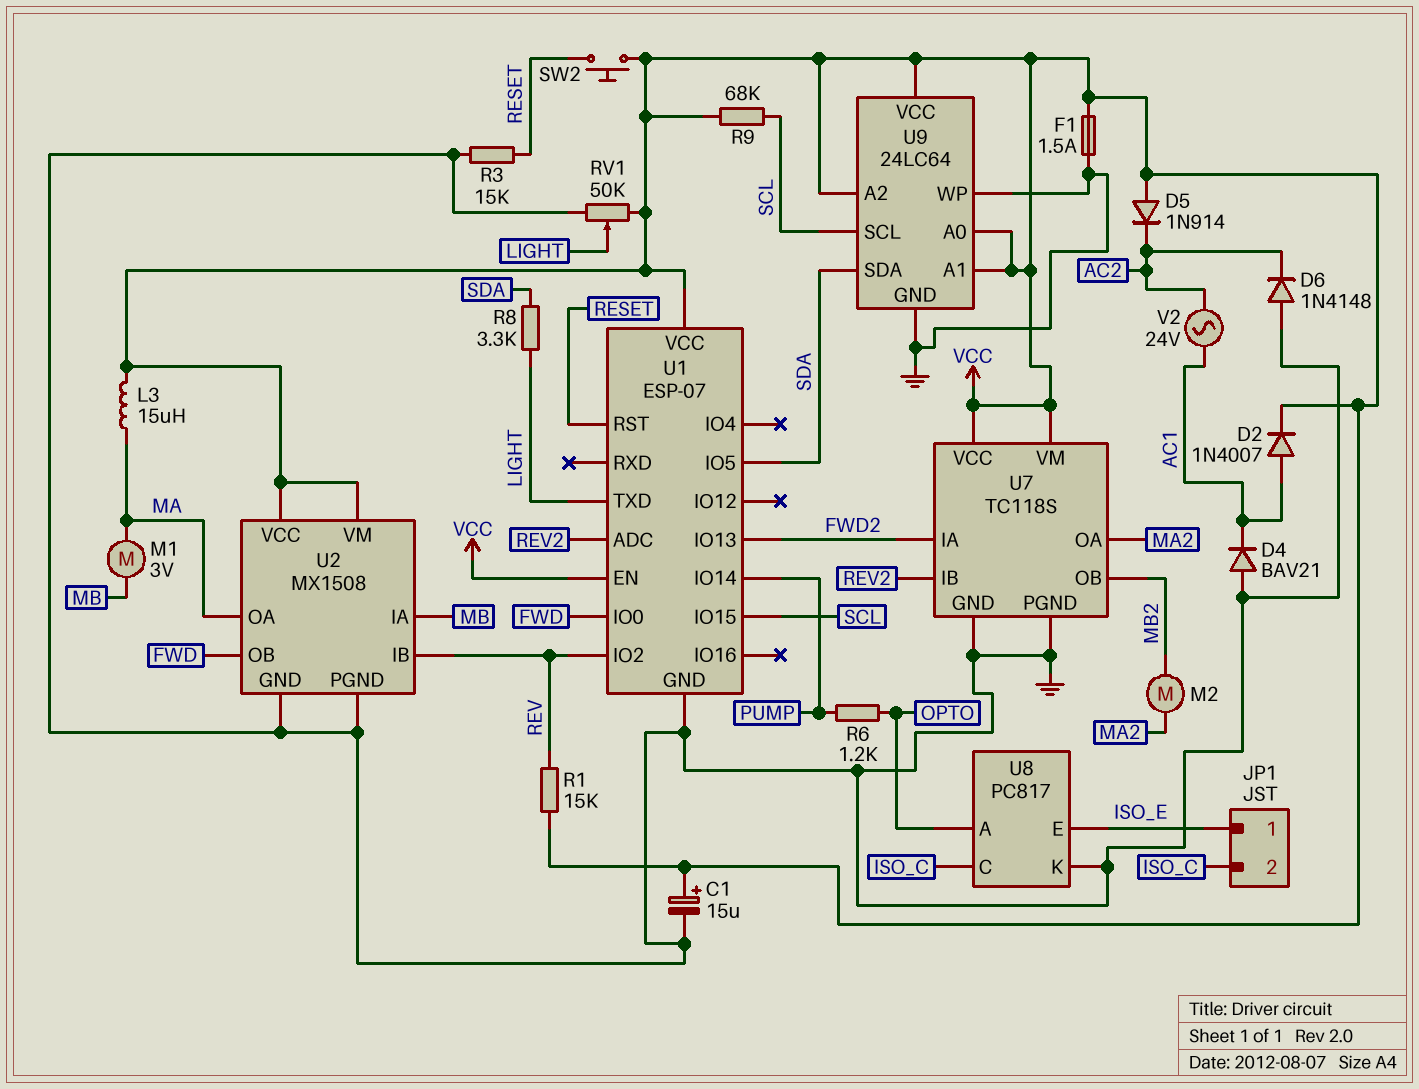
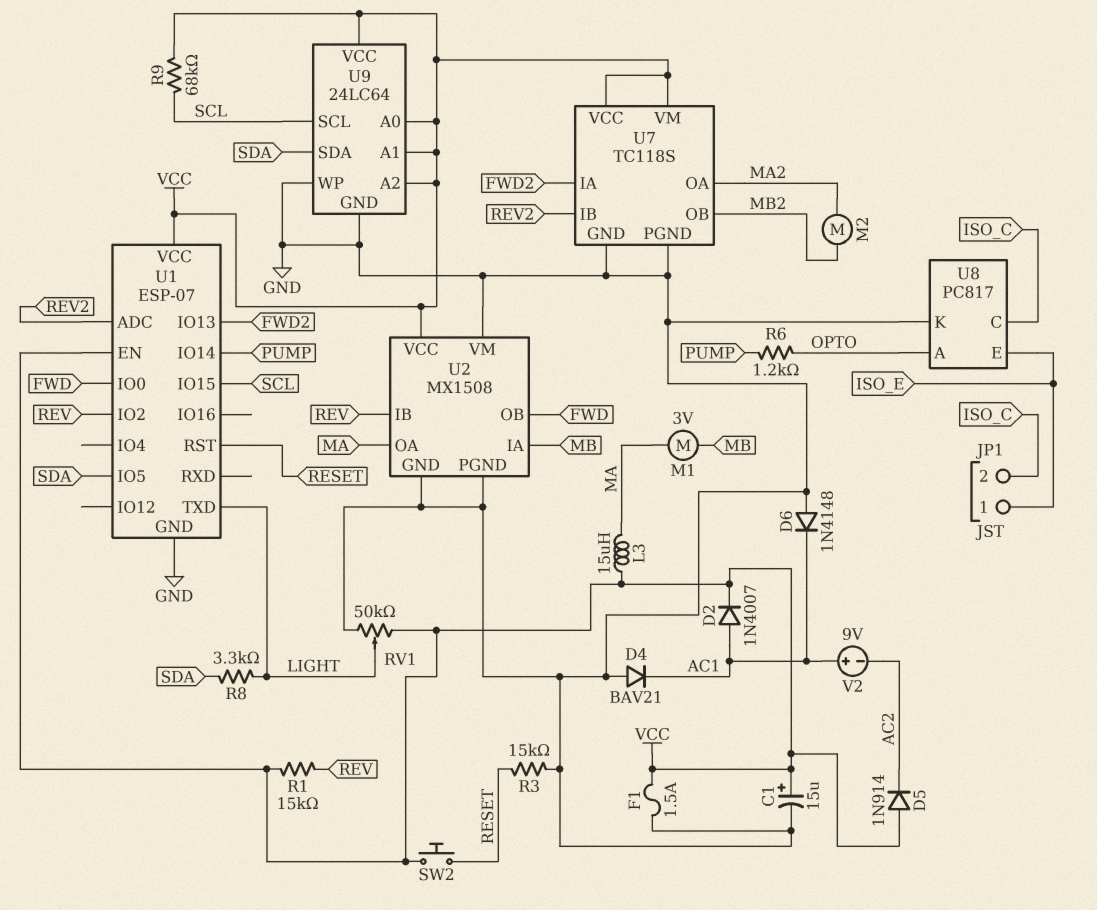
D6: diode 1N4148 (A GND, K AC2) -> diode 1N4148 (A GND, K AC1)
U2 pin VM: VCC -> GND
V2: AC 24V (AC1, AC2) -> 9V (plus AC1, minus AC2)

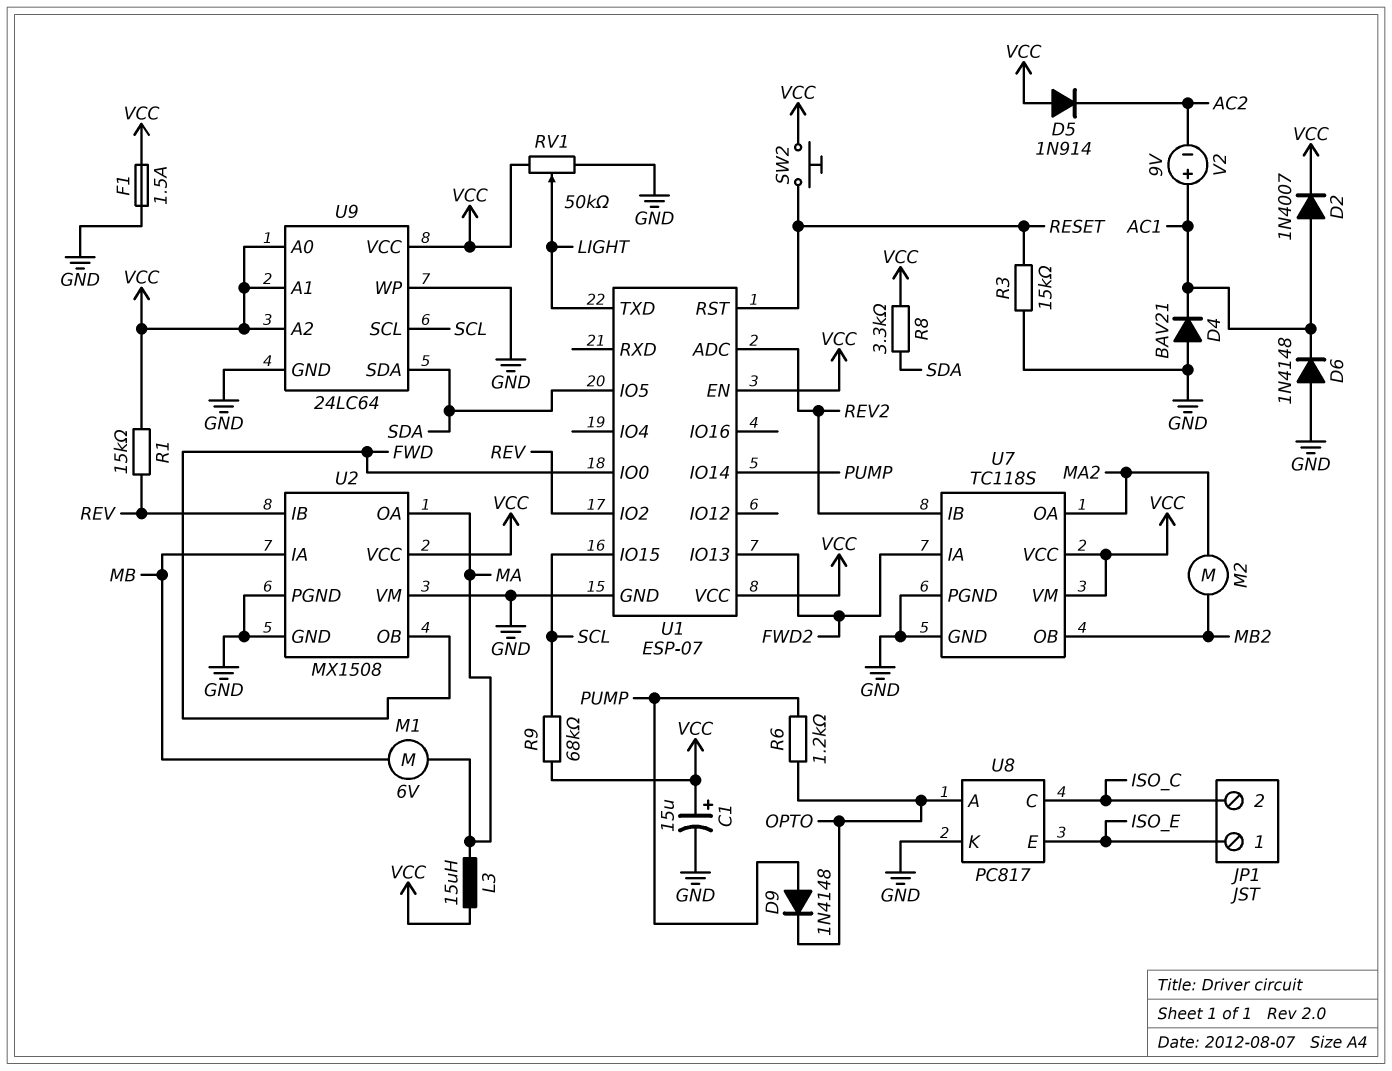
D9: none -> diode 1N4148 (A PUMP, K OPTO)
M1: motor 3V (MA, MB) -> motor 6V (MA, MB)
R8: 3.3k (LIGHT, SDA) -> 3.3k (SDA, VCC)

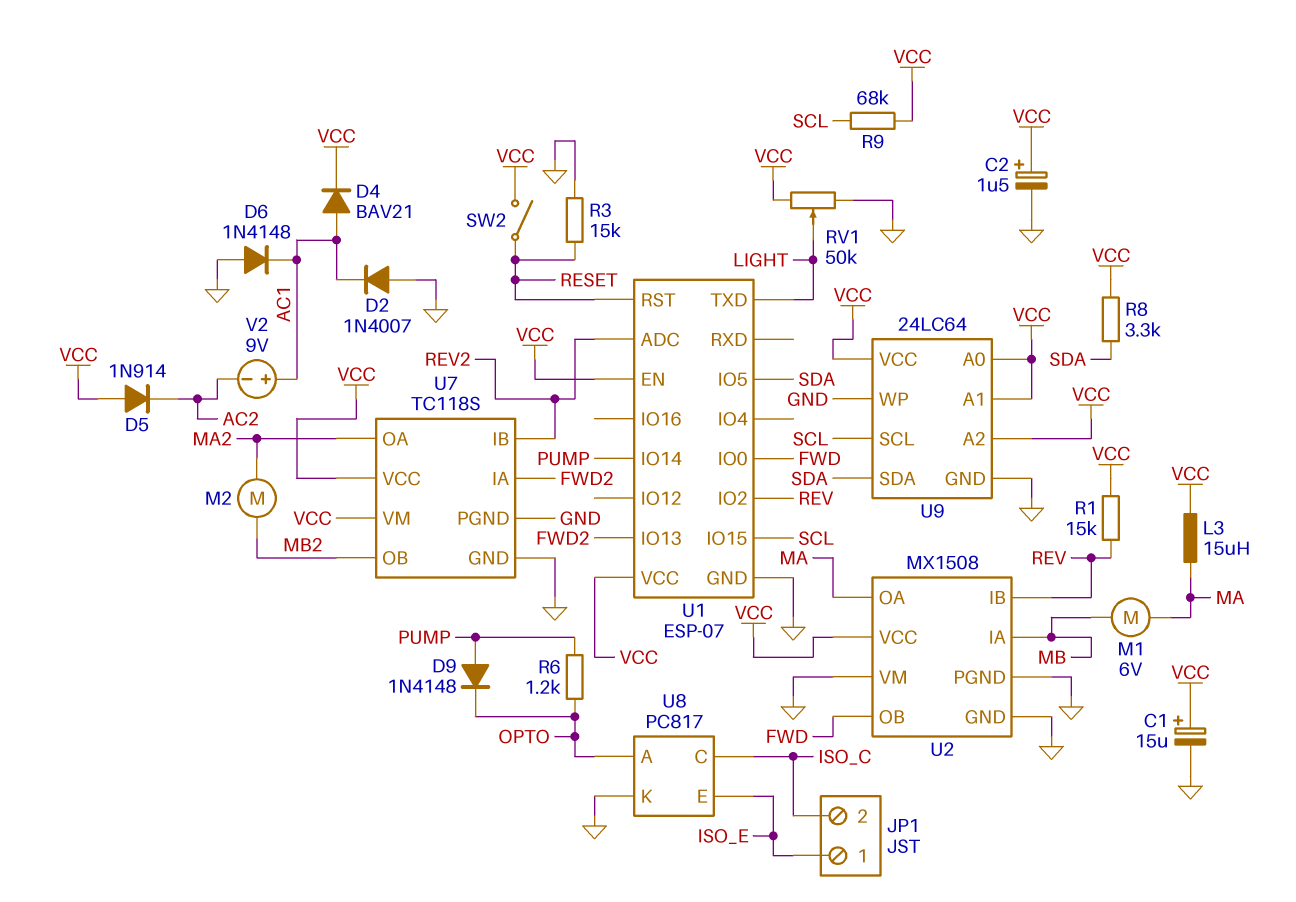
C2: none -> 1.5uF (plus VCC, minus GND)
D2: diode 1N4007 (A AC1, K VCC) -> diode 1N4007 (A GND, K AC1)
D4: diode BAV21 (A GND, K AC1) -> diode BAV21 (A AC1, K VCC)
F1: 1.5A (GND, VCC) -> none
SW2: button (RESET, VCC) -> switch (RESET, VCC)

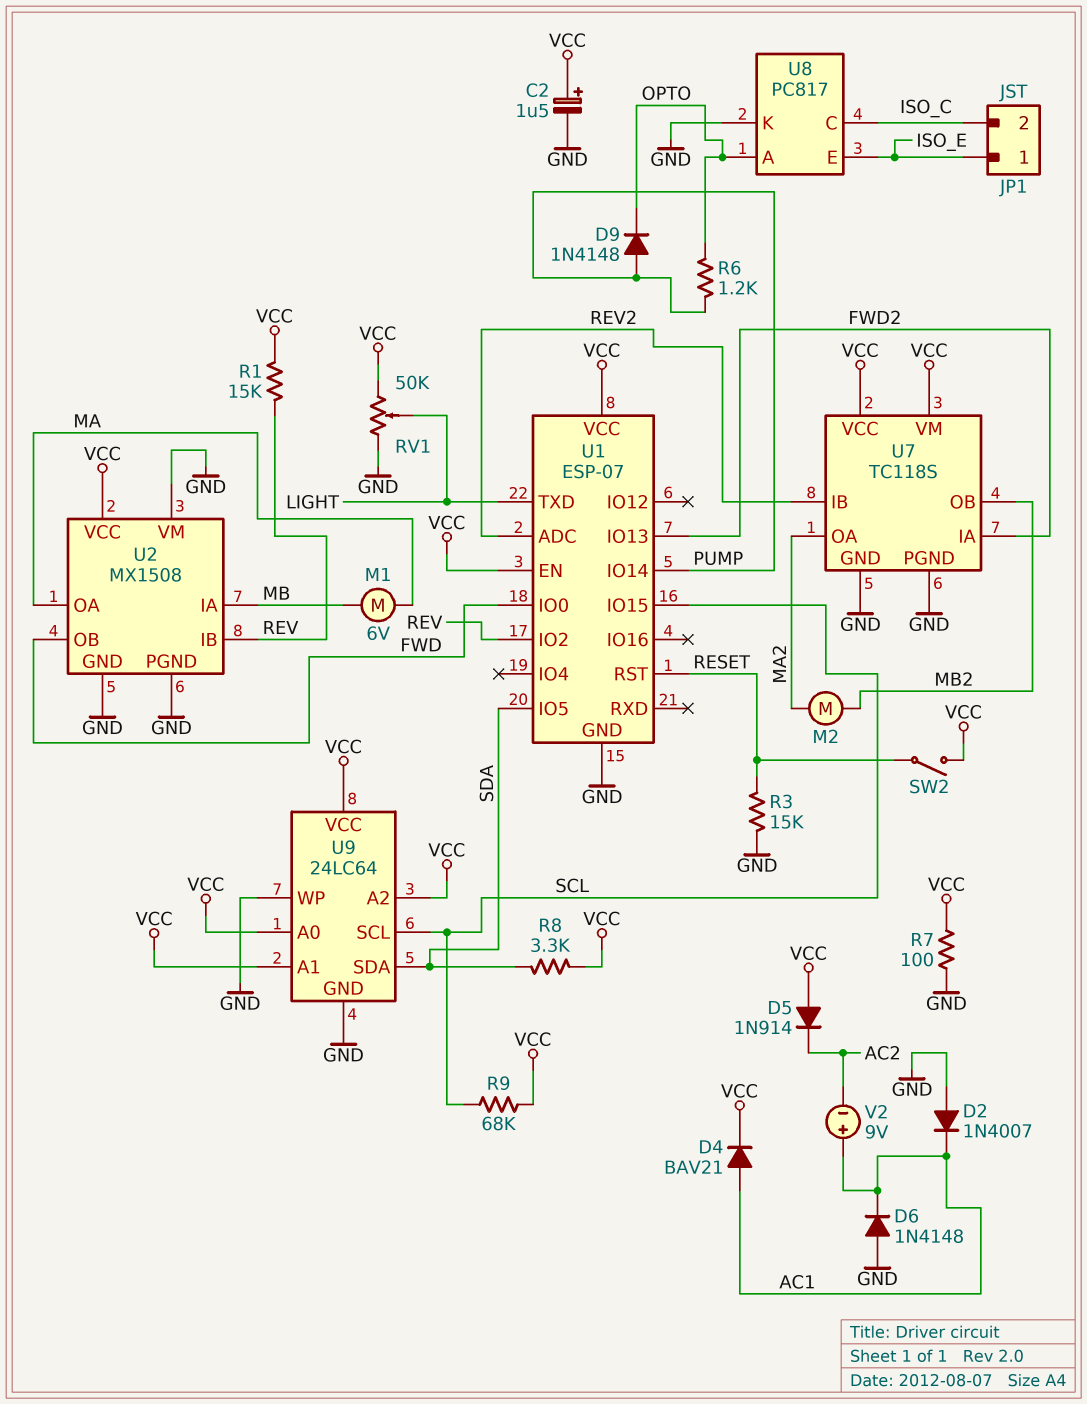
C1: 15uF (plus VCC, minus GND) -> none
L3: 15uH (MA, VCC) -> none
R7: none -> 100 (GND, VCC)

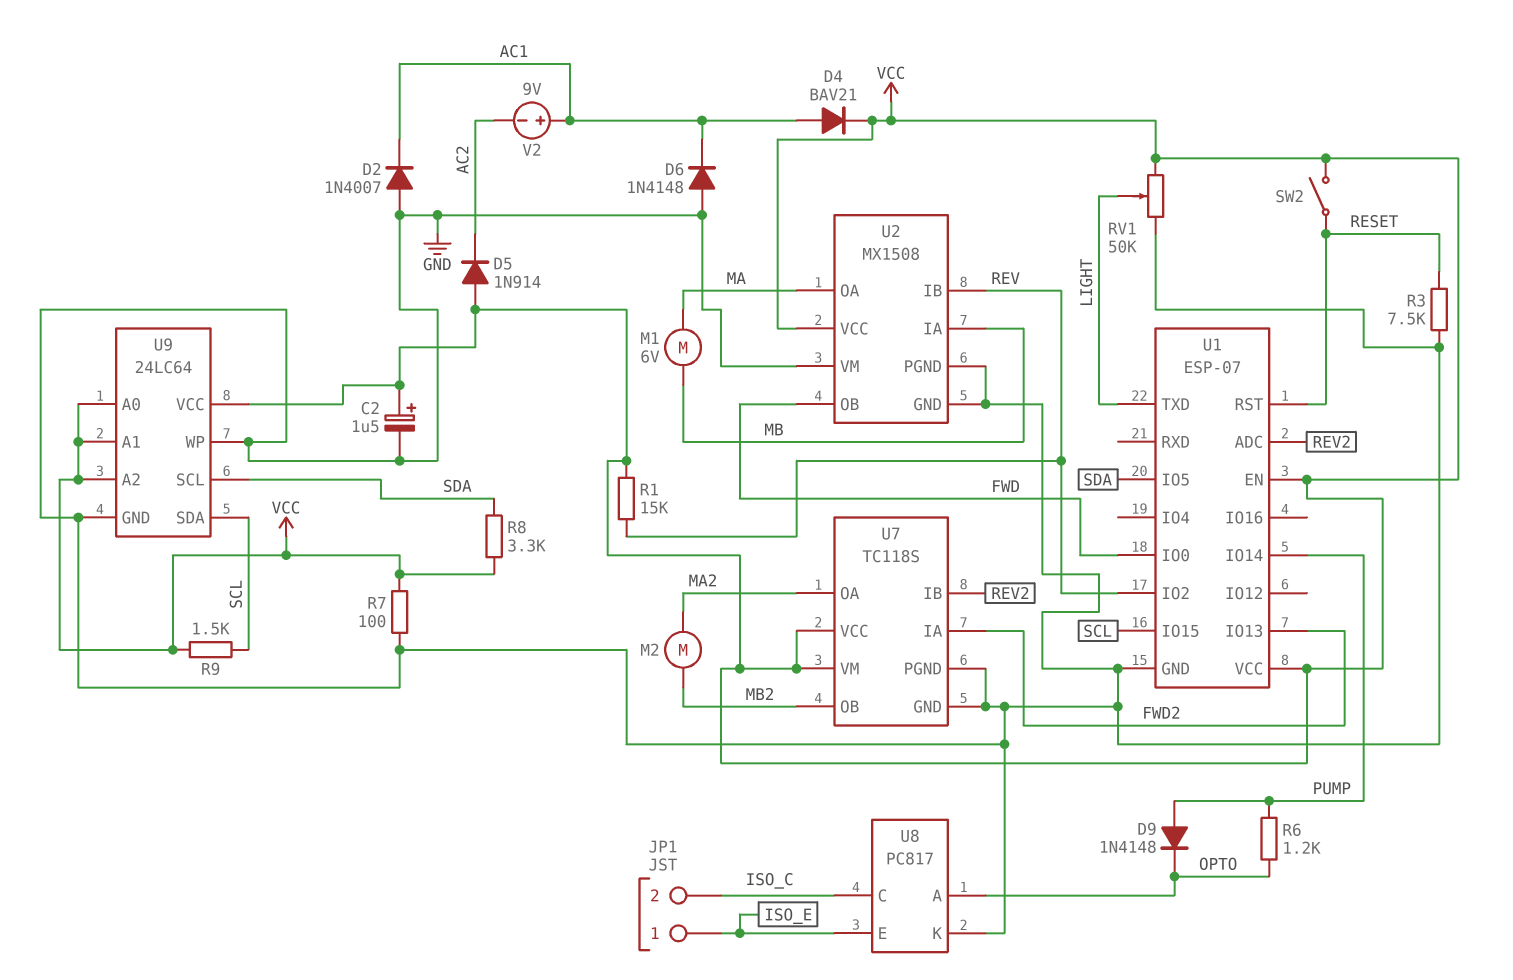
R3: 15k (GND, RESET) -> 7.5k (GND, RESET)
R9: 68k (SCL, VCC) -> 1.5k (SCL, VCC)
U9 pin SCL: SCL -> SDA
U9 pin SDA: SDA -> SCL

